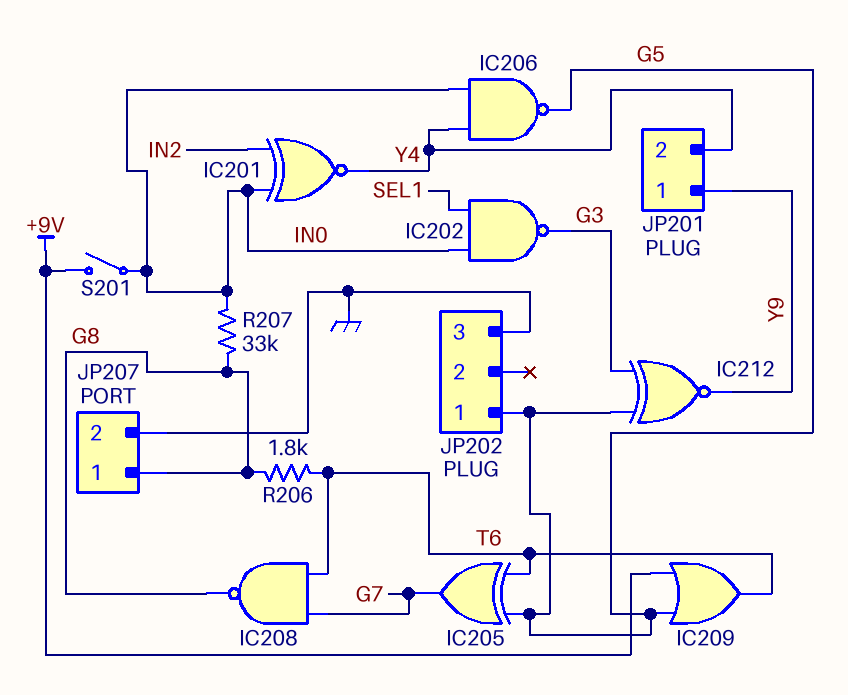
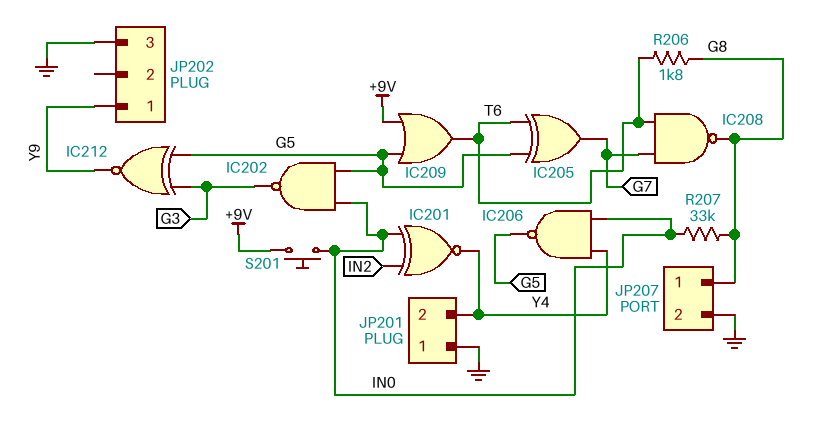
IC202: NAND (in IN0, in SEL1, out G3) -> NAND (in G5, in IN0, out G3)
JP201 pin 1: Y9 -> GND
JP202 pin 1: G5 -> Y9
S201: switch (+9V, IN0) -> button (+9V, IN0)

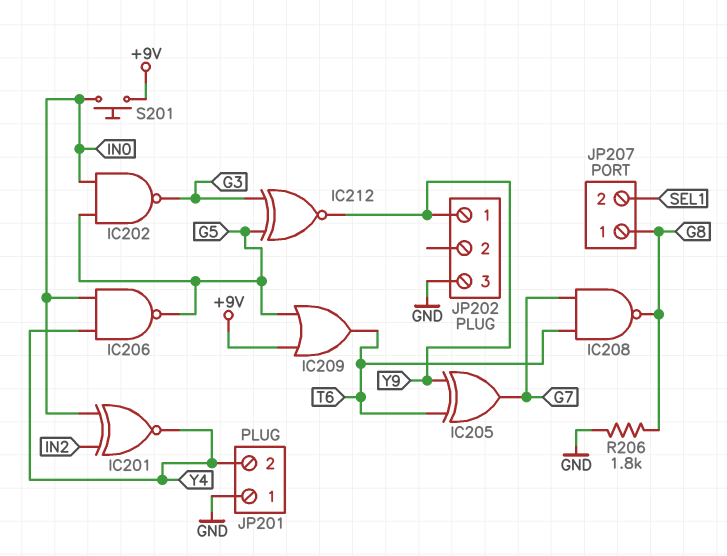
IC205: XOR (in G5, in T6, out G7) -> XOR (in T6, in Y9, out G7)
JP207 pin 2: GND -> SEL1
R206: 1.8k (G8, T6) -> 1.8k (G8, GND)
R207: 33k (G8, IN0) -> none

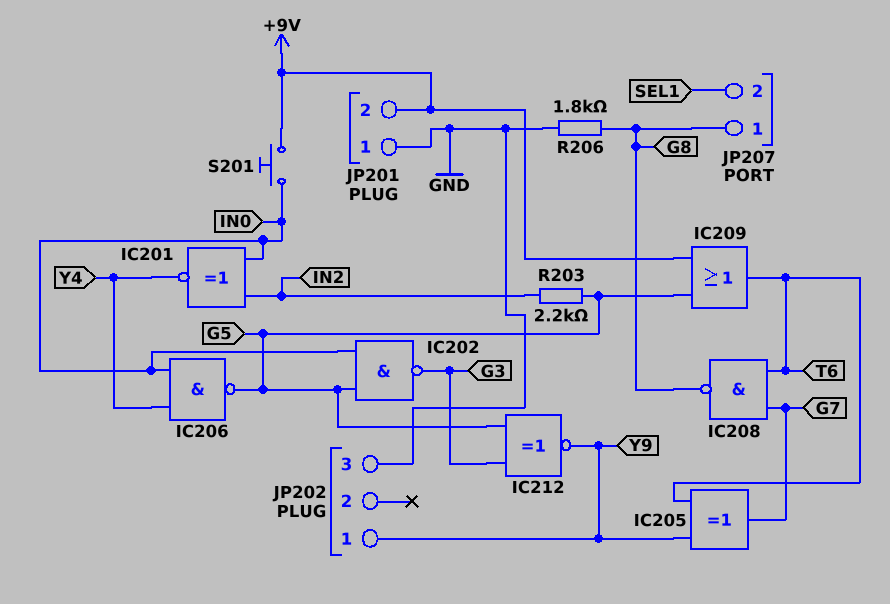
JP201 pin 2: Y4 -> +9V
R203: none -> 2.2k (G5, IN2)

